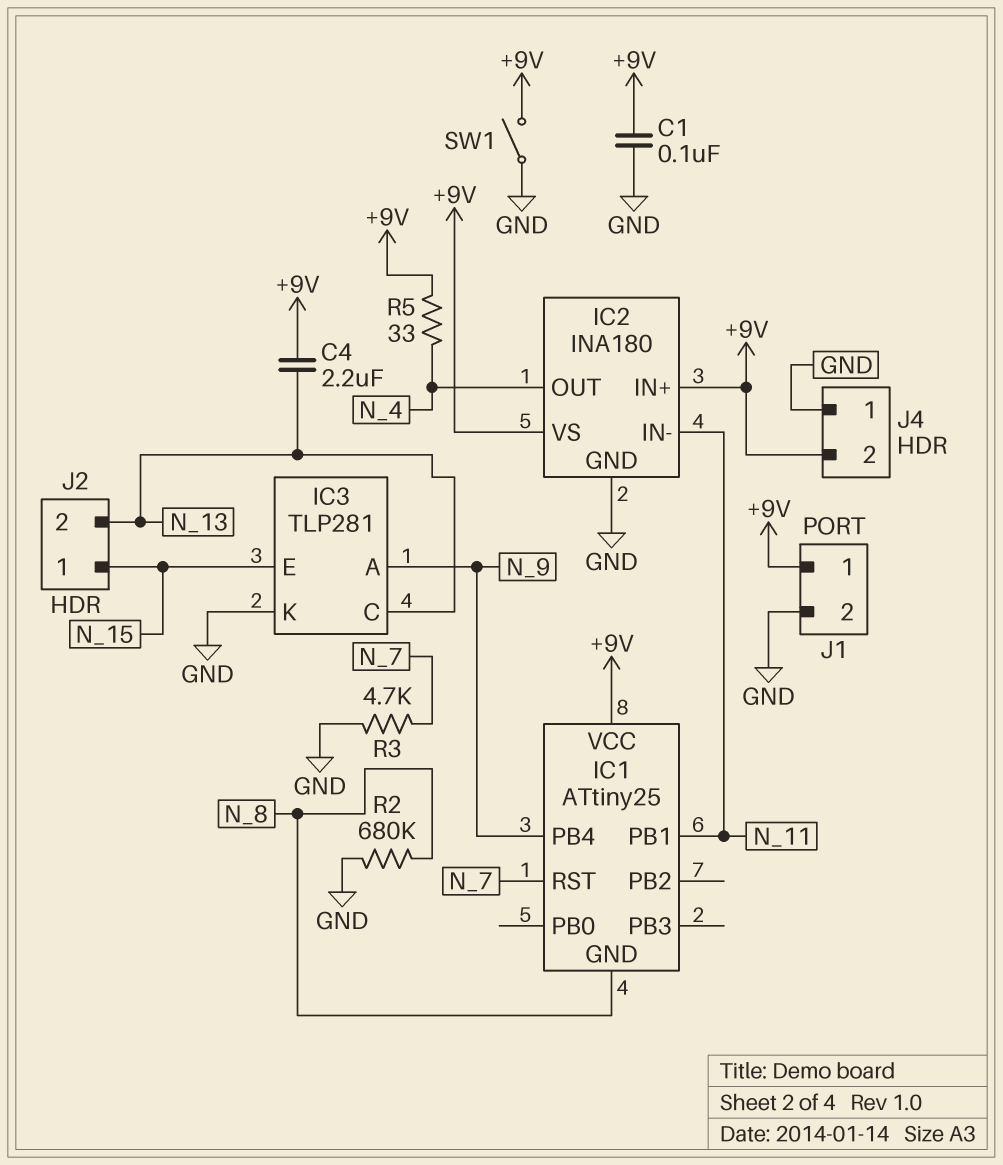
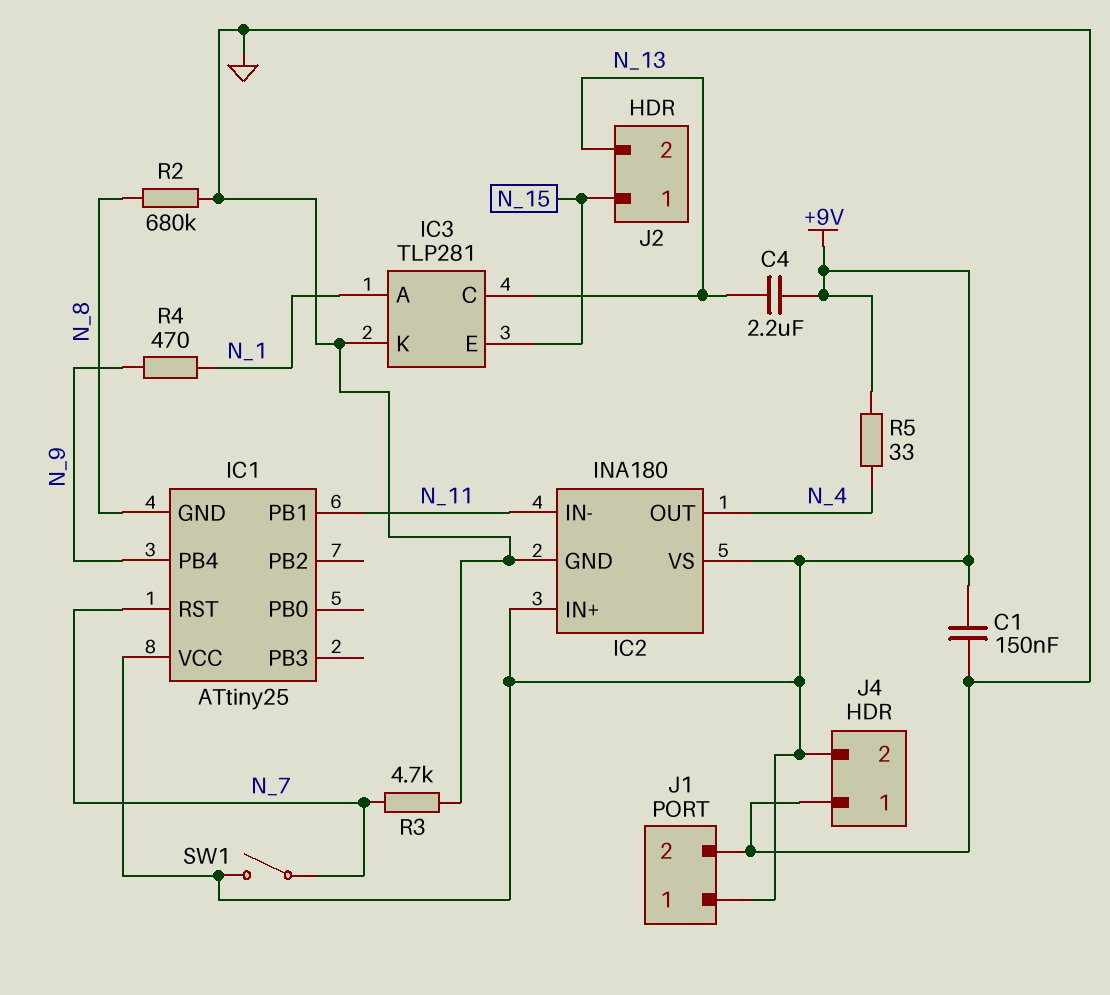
C1: 100nF (+9V, GND) -> 150nF (+9V, GND)
IC3 pin A: N_9 -> N_1
R4: none -> 470 (N_1, N_9)
SW1: switch (+9V, GND) -> switch (+9V, N_7)

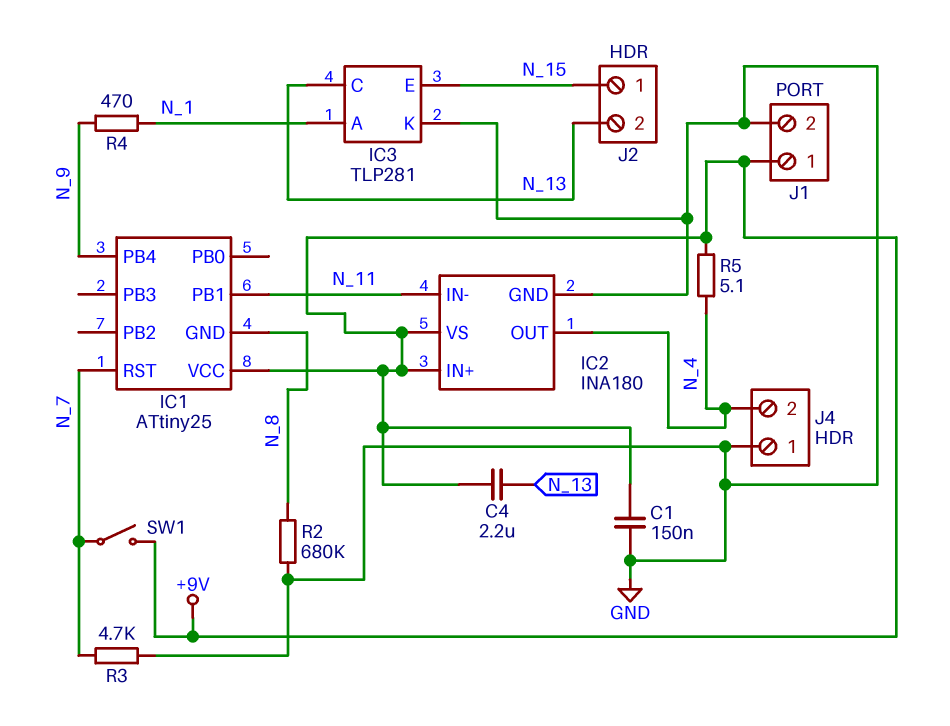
J4 pin 2: +9V -> N_4
R5: 33 (+9V, N_4) -> 5.1 (+9V, N_4)

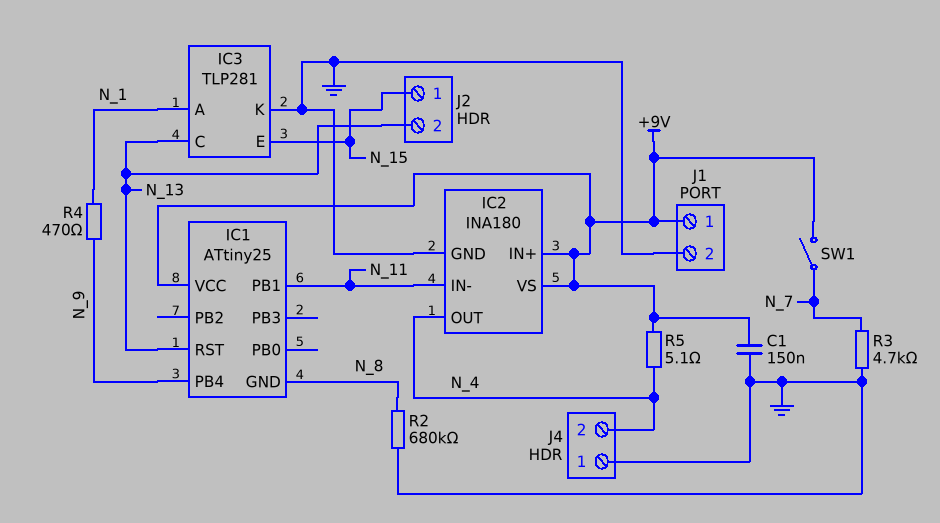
C4: 2.2uF (+9V, N_13) -> none
IC1 pin RST: N_7 -> N_13

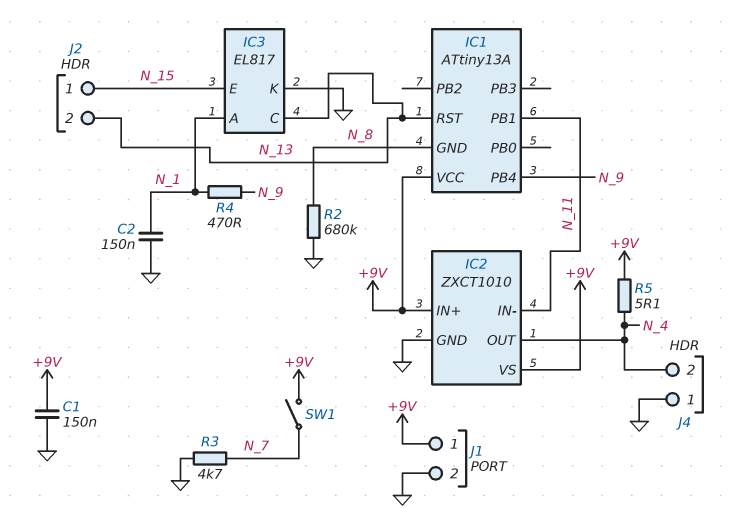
C2: none -> 150nF (GND, N_1)
IC1: ATtiny25 -> ATtiny13A
IC2: INA180 -> ZXCT1010
IC3: TLP281 -> EL817

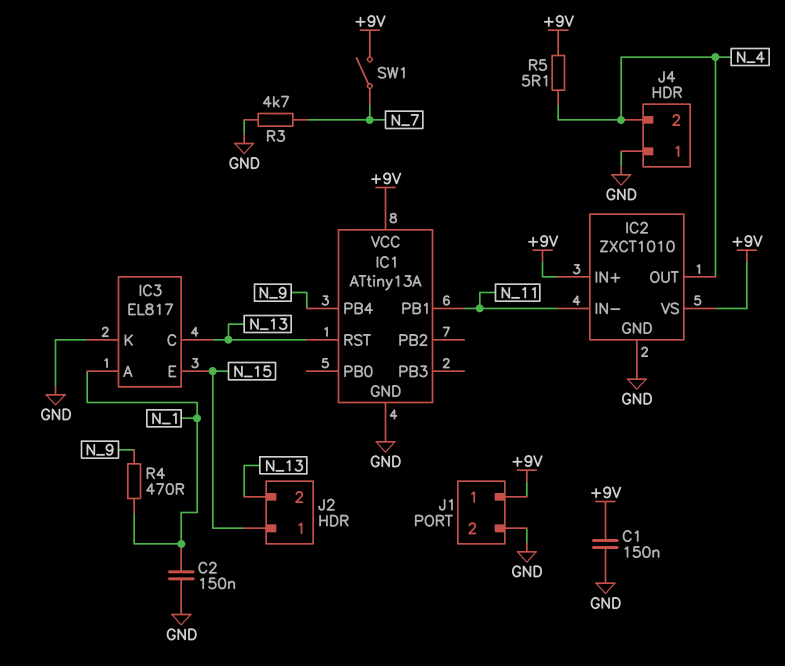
IC1 pin GND: N_8 -> GND
R2: 680k (GND, N_8) -> none

